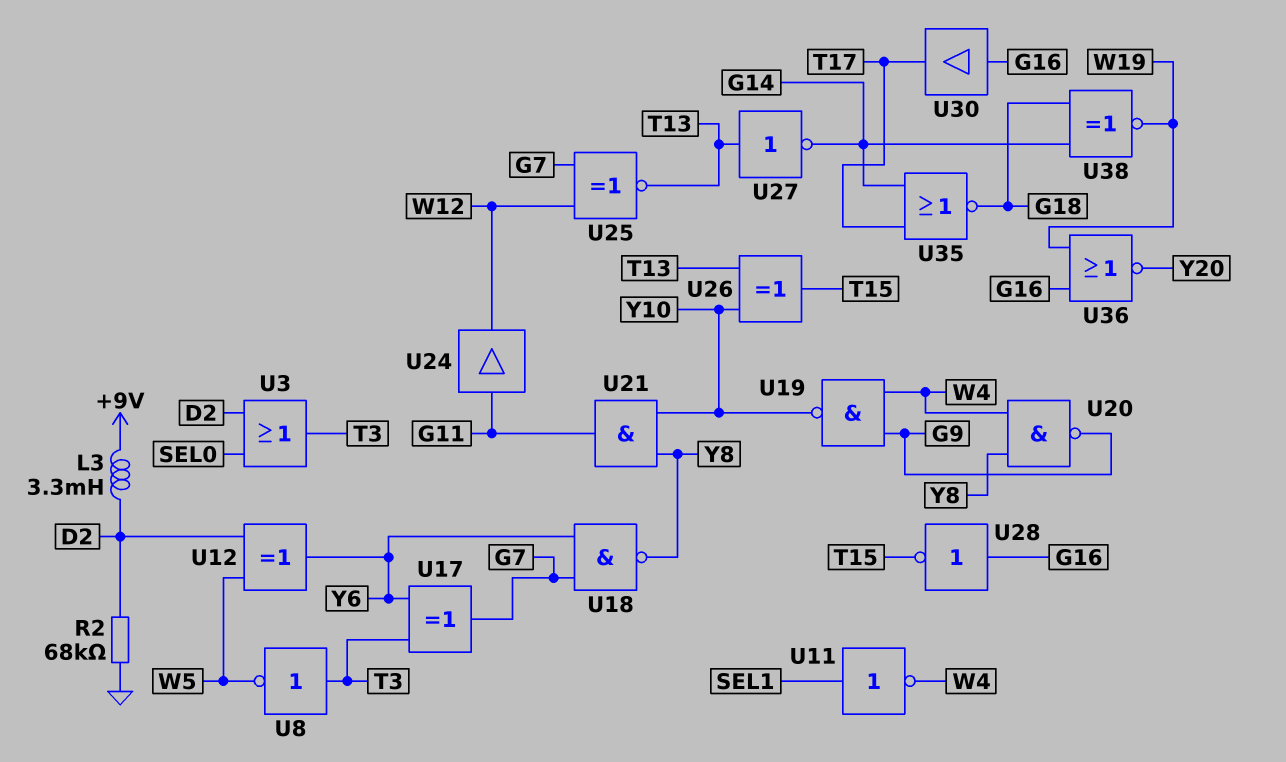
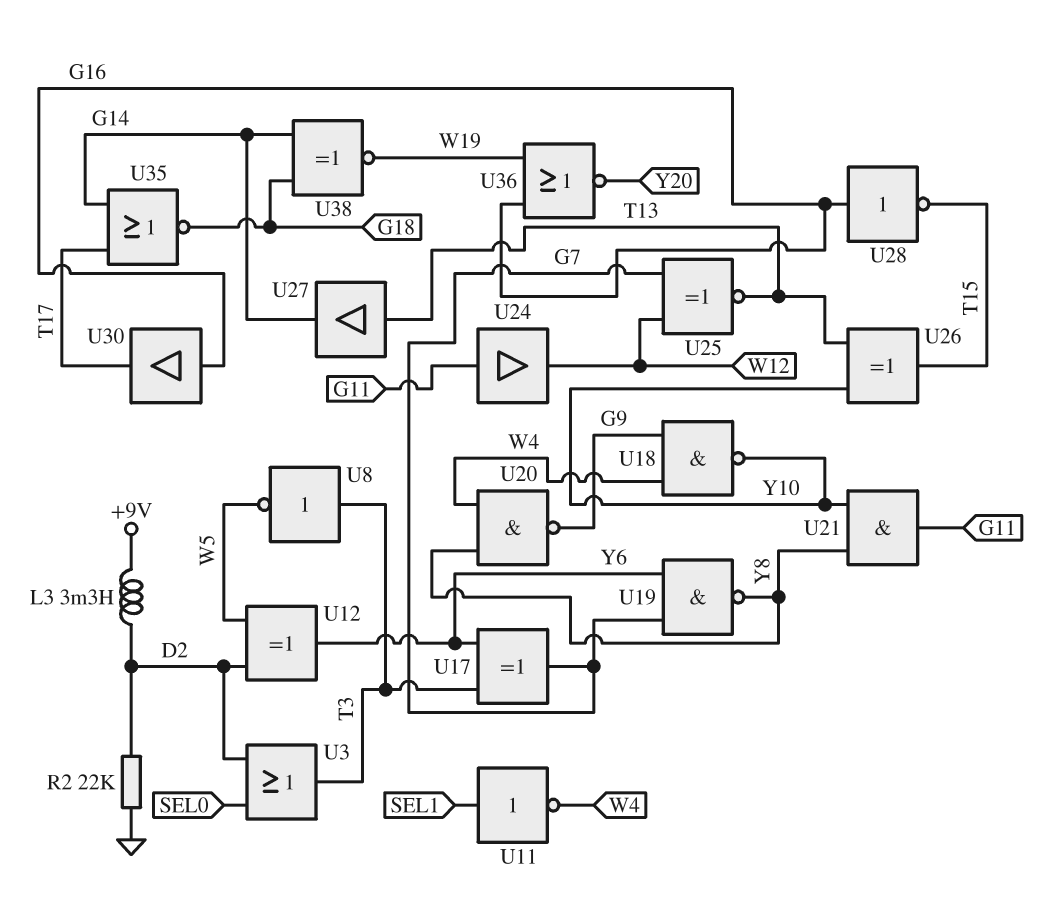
R2: 68k (D2, GND) -> 22k (D2, GND)
U18: NAND (in G7, in Y6, out Y8) -> NAND (in G9, in W4, out Y10)
U19: NAND (in G9, in W4, out Y10) -> NAND (in G7, in Y6, out Y8)
U27: NOT (in T13, out G14) -> buffer (in T13, out G14)

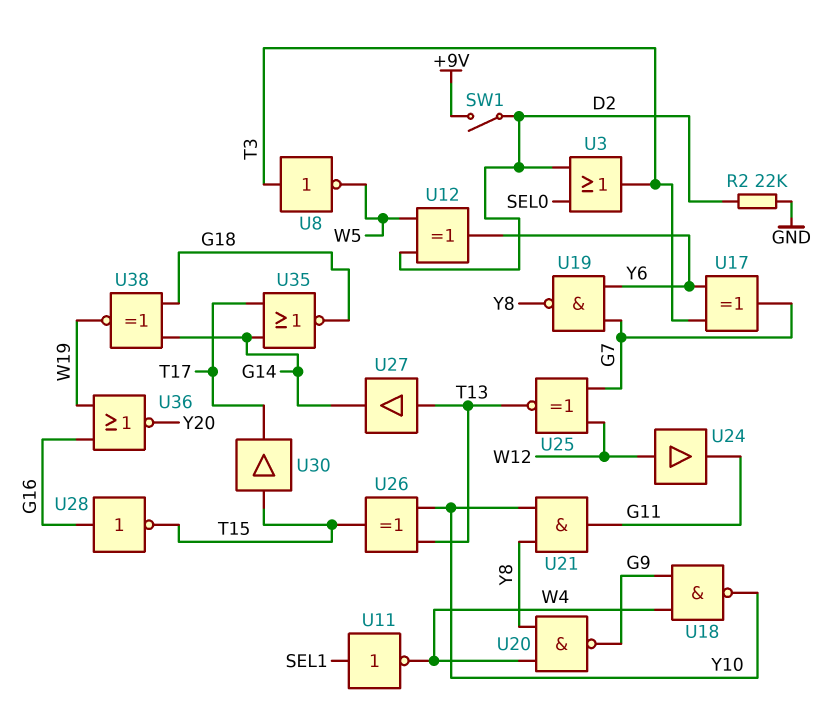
L3: 3.3mH (+9V, D2) -> none
SW1: none -> switch (+9V, D2)
U24: buffer (in G11, out W12) -> buffer (in W12, out G11)
U30: buffer (in G16, out T17) -> buffer (in T15, out T17)

